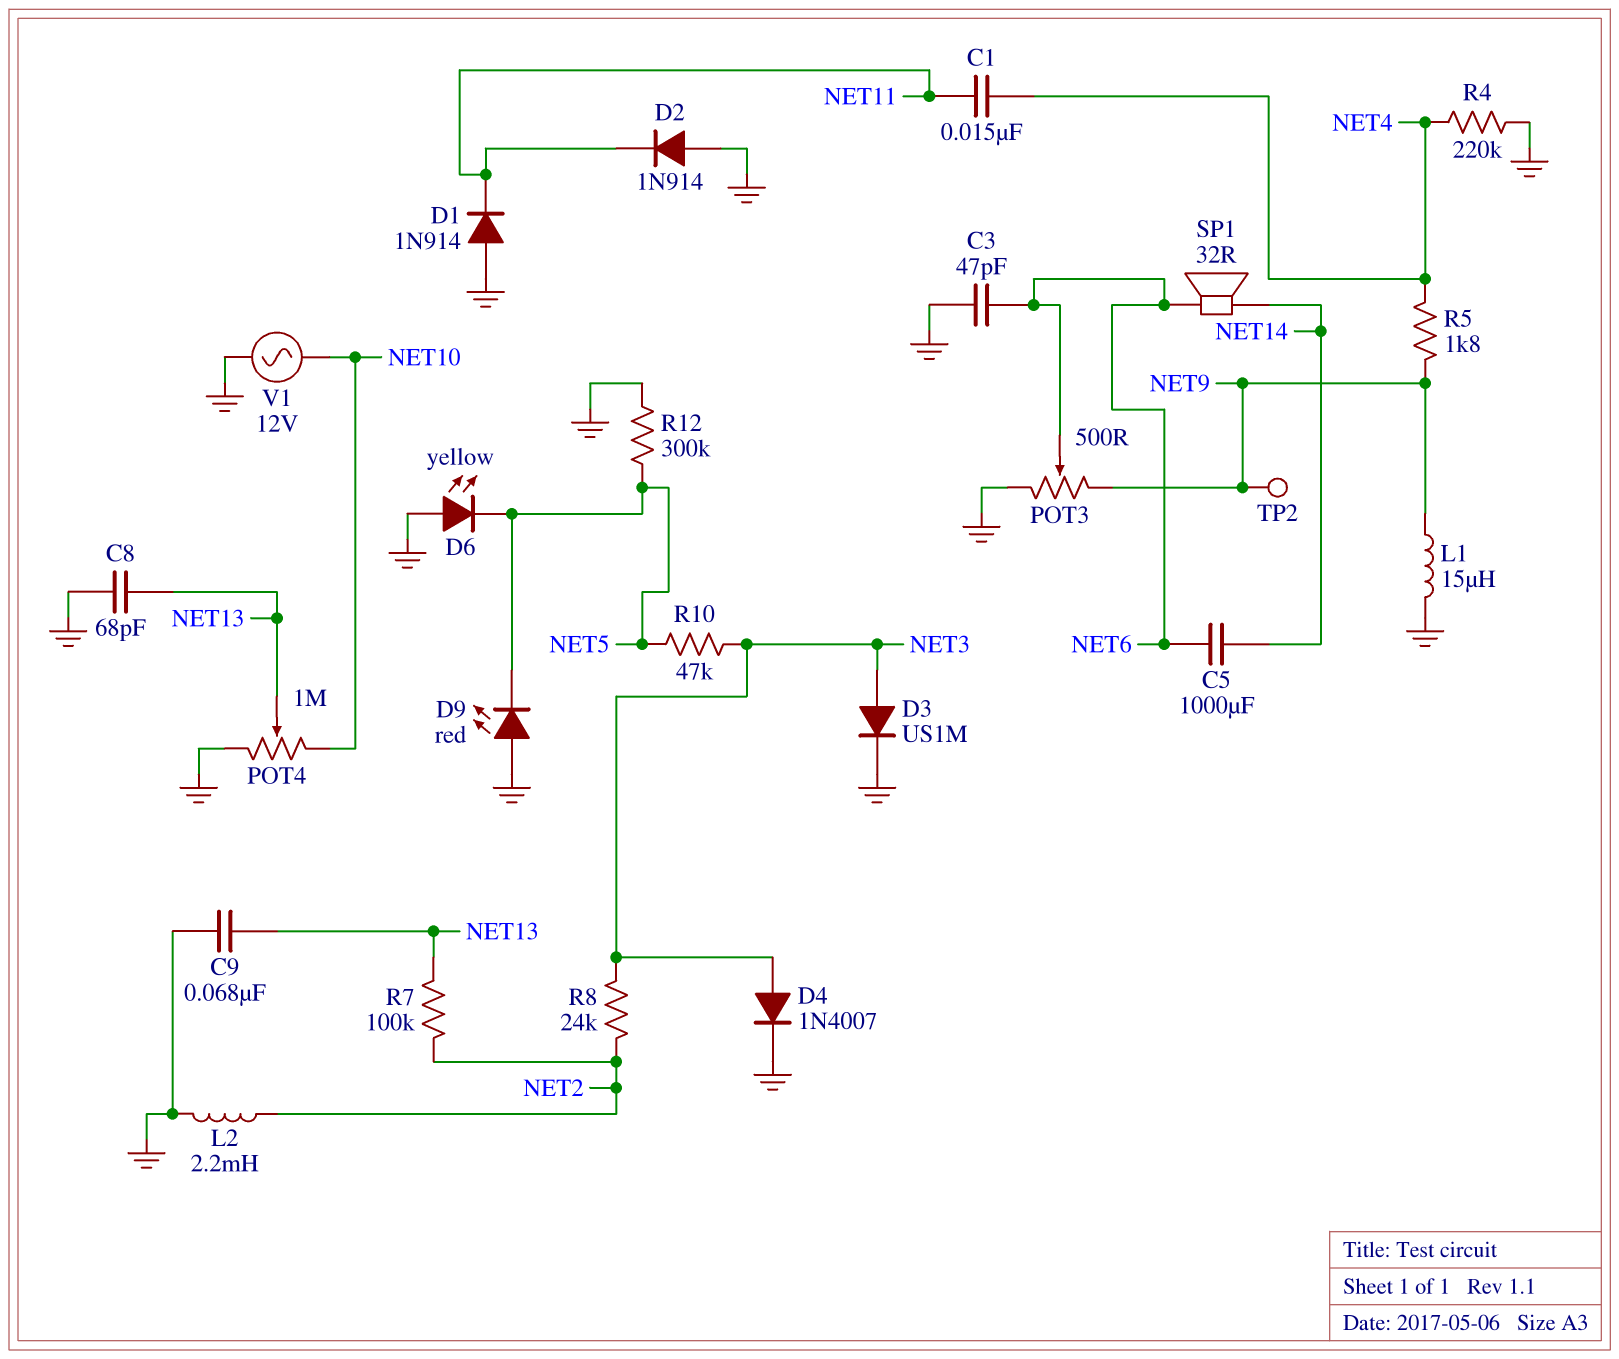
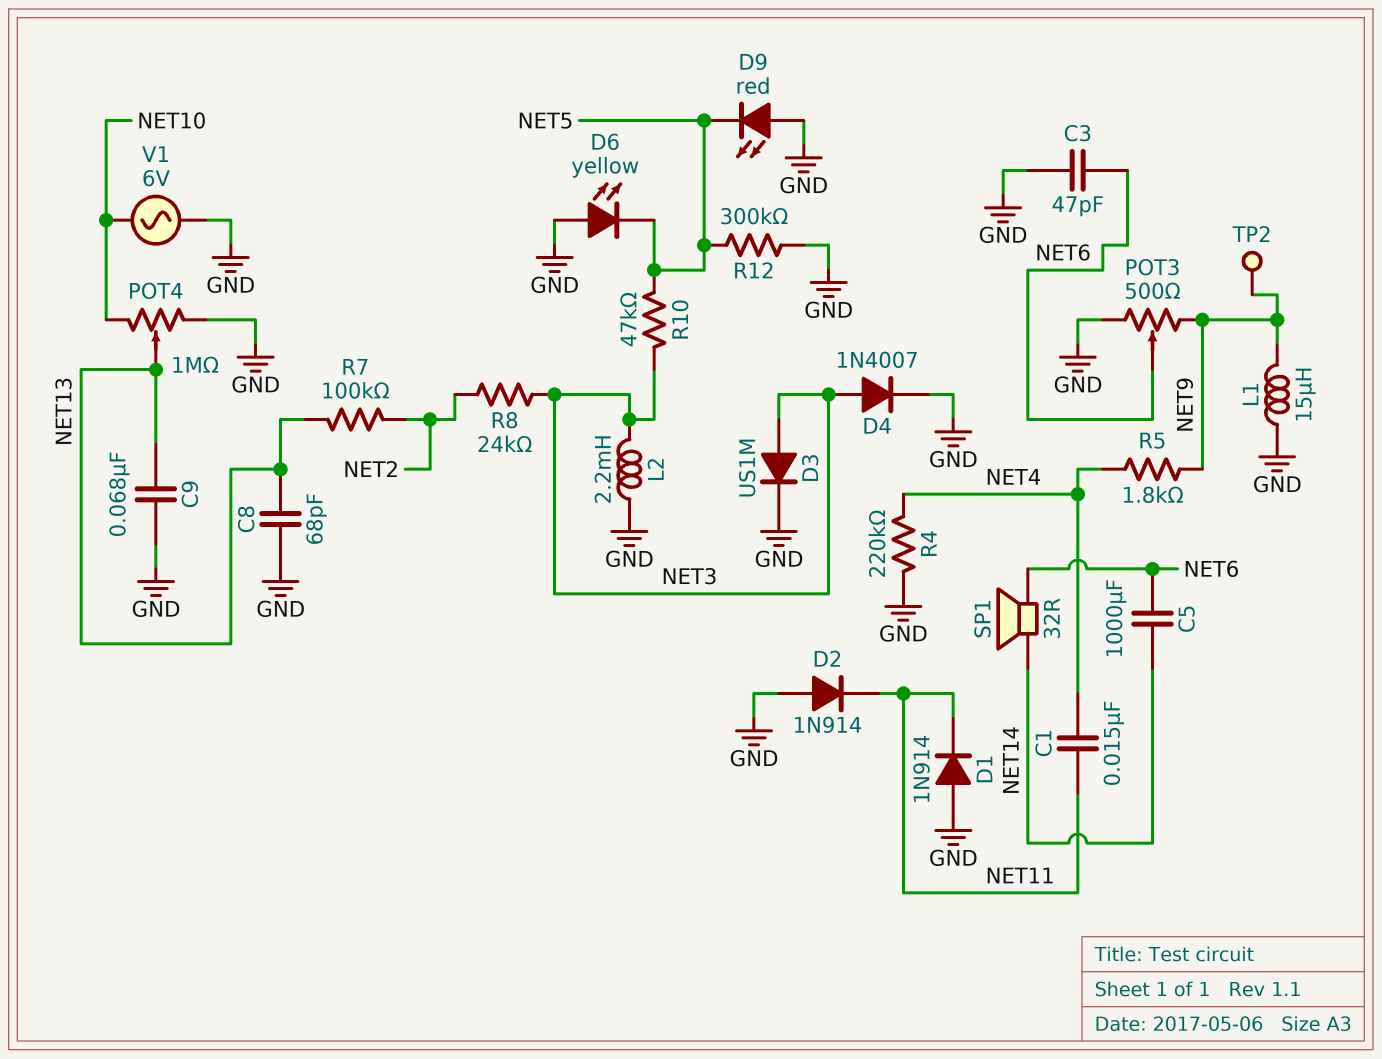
L2: 2.2mH (GND, NET2) -> 2.2mH (GND, NET3)
V1: AC 12V (GND, NET10) -> AC 6V (GND, NET10)

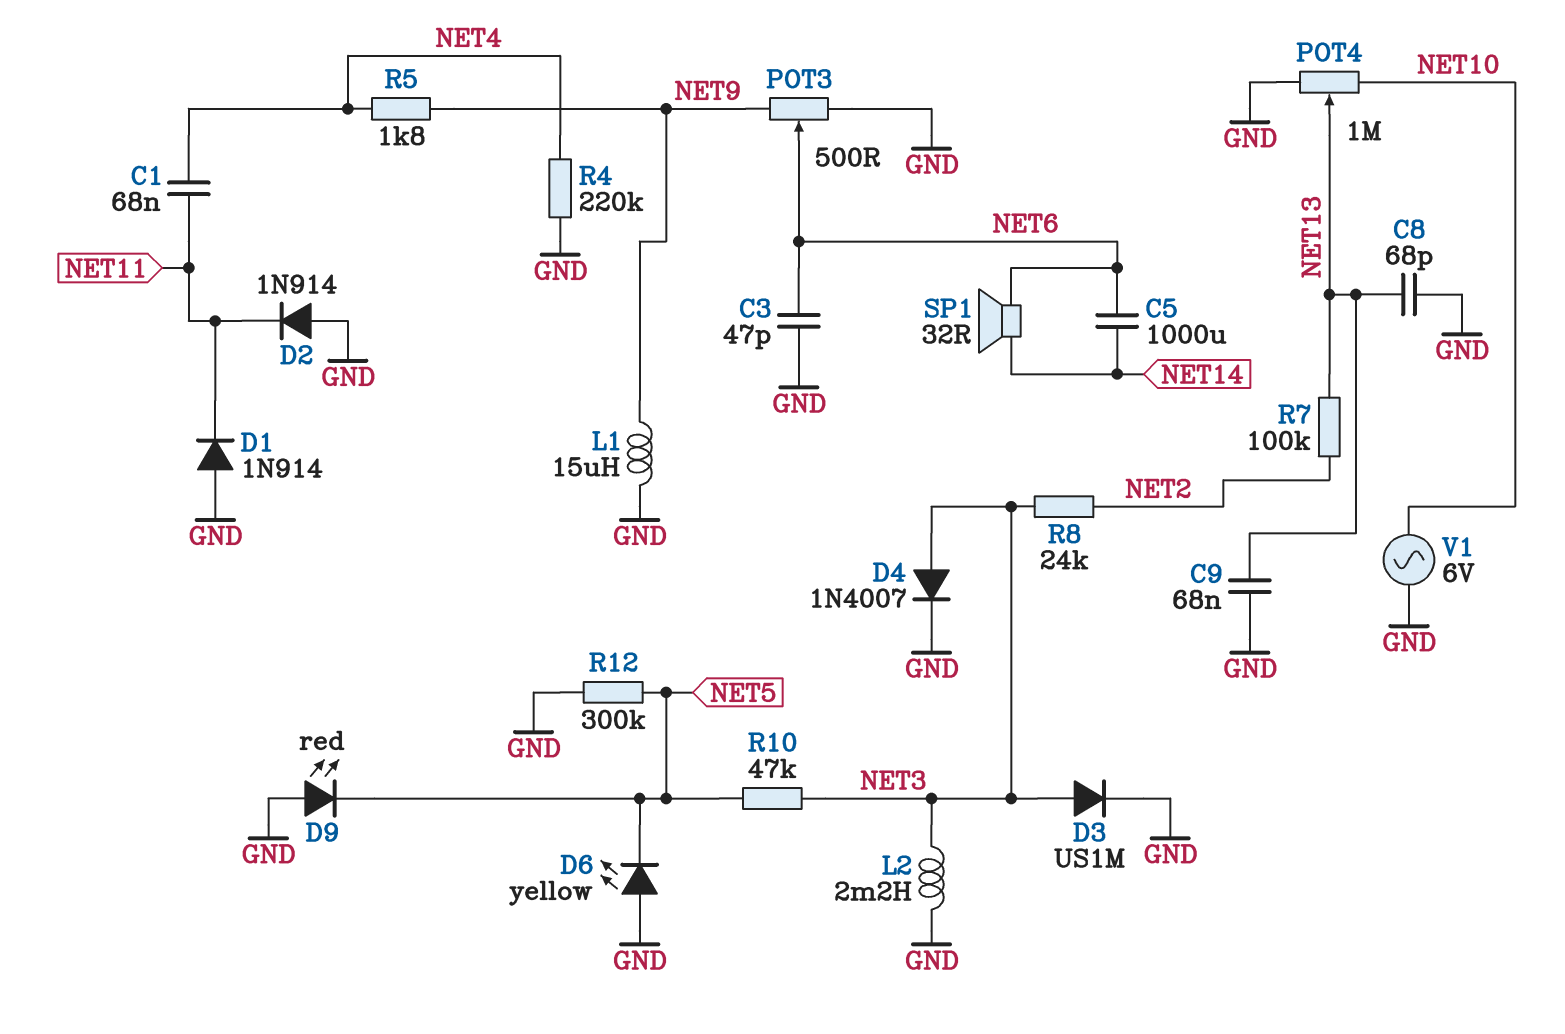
C1: 15nF (NET4, NET11) -> 68nF (NET4, NET11)
TP2: test point (NET9) -> none

